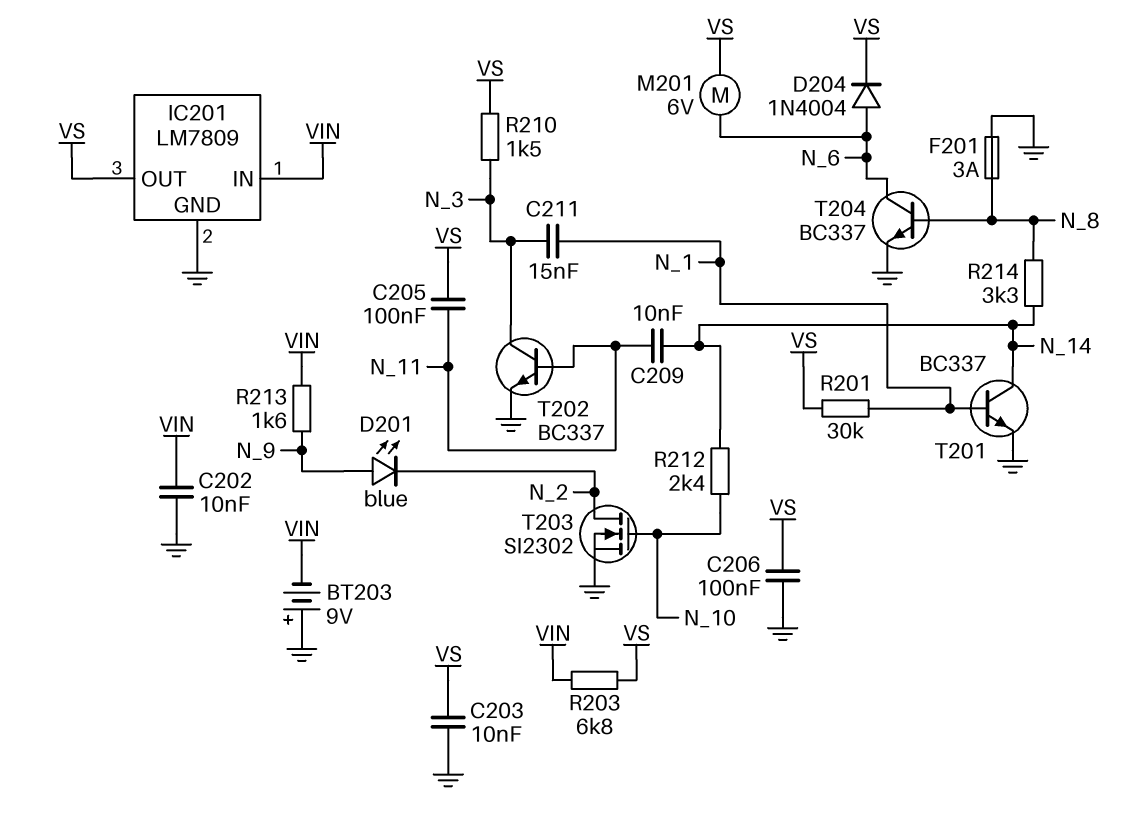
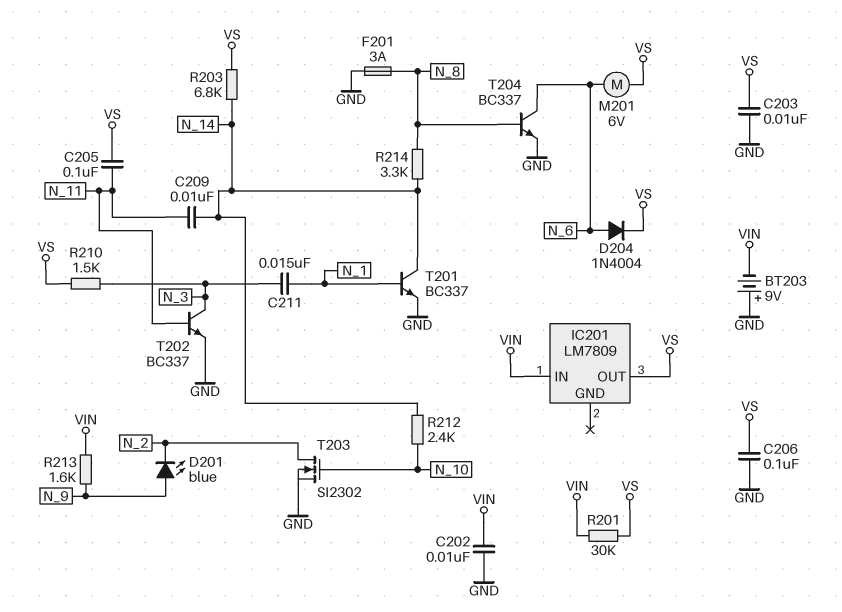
IC201 pin GND: GND -> none
R201: 30k (N_1, VS) -> 30k (VIN, VS)
R203: 6.8k (VIN, VS) -> 6.8k (N_14, VS)

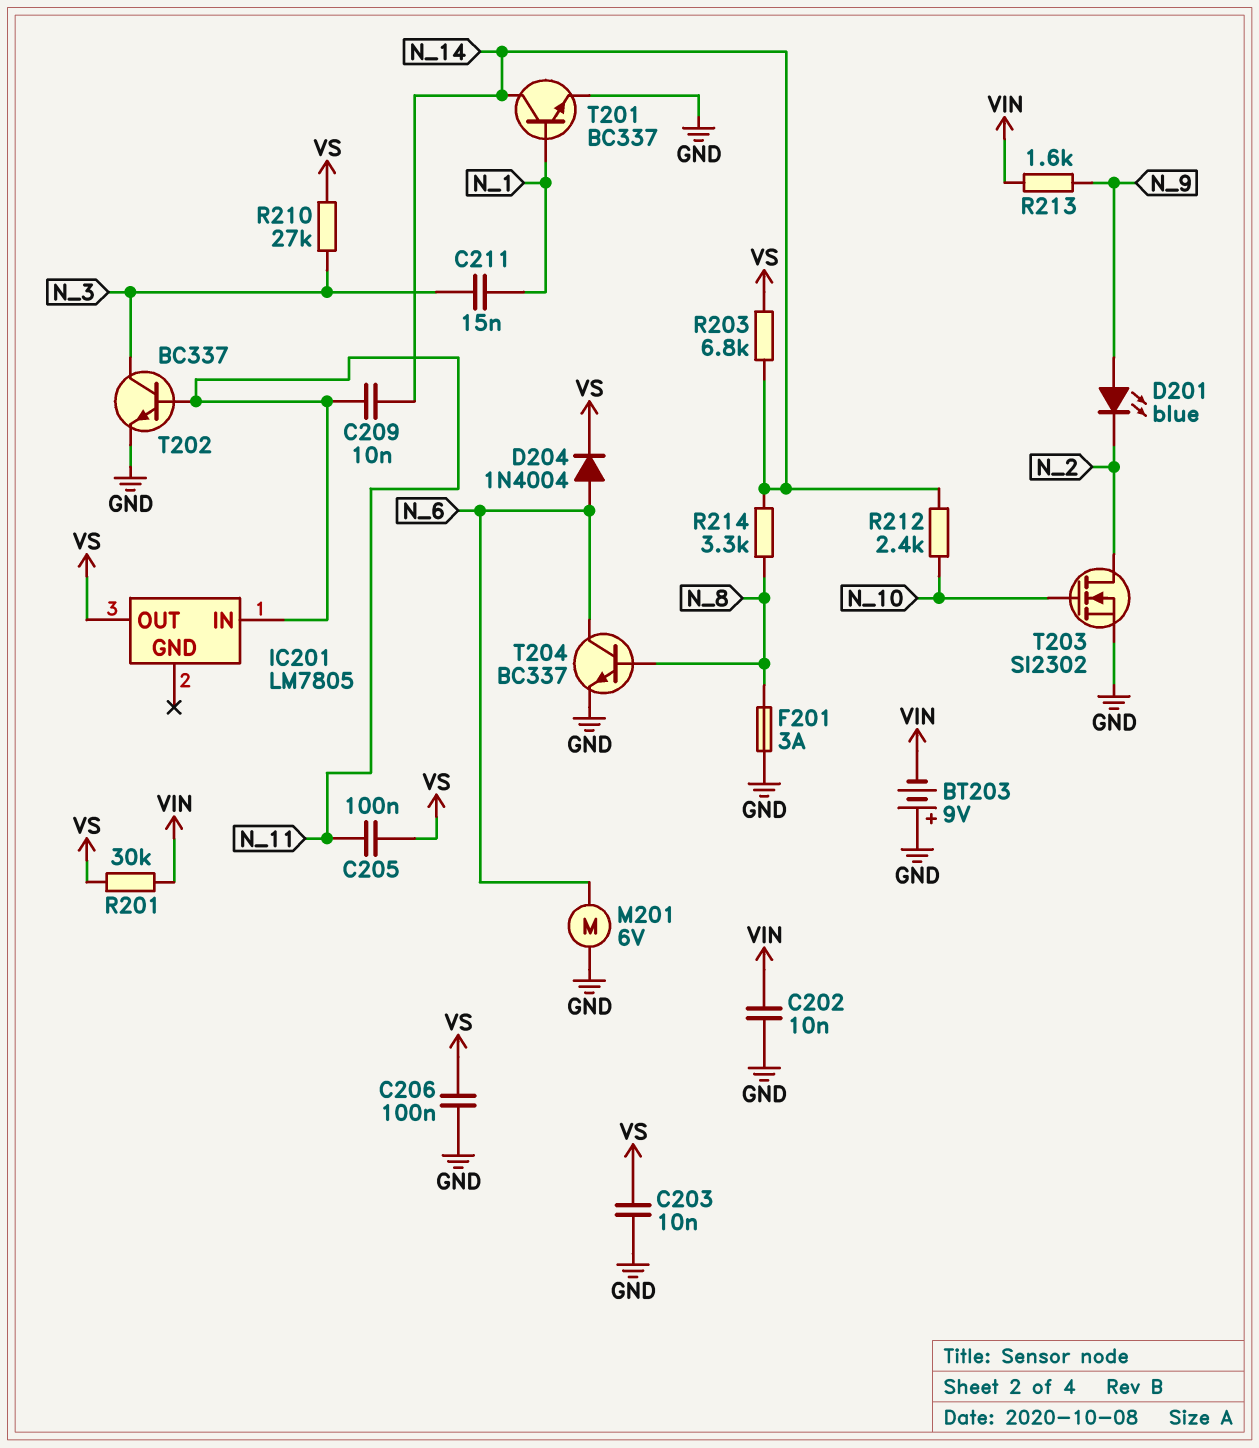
IC201: LM7809 -> LM7805
IC201 pin IN: VIN -> N_11
M201: motor 6V (N_6, VS) -> motor 6V (GND, N_6)
R210: 1.5k (N_3, VS) -> 27k (N_3, VS)

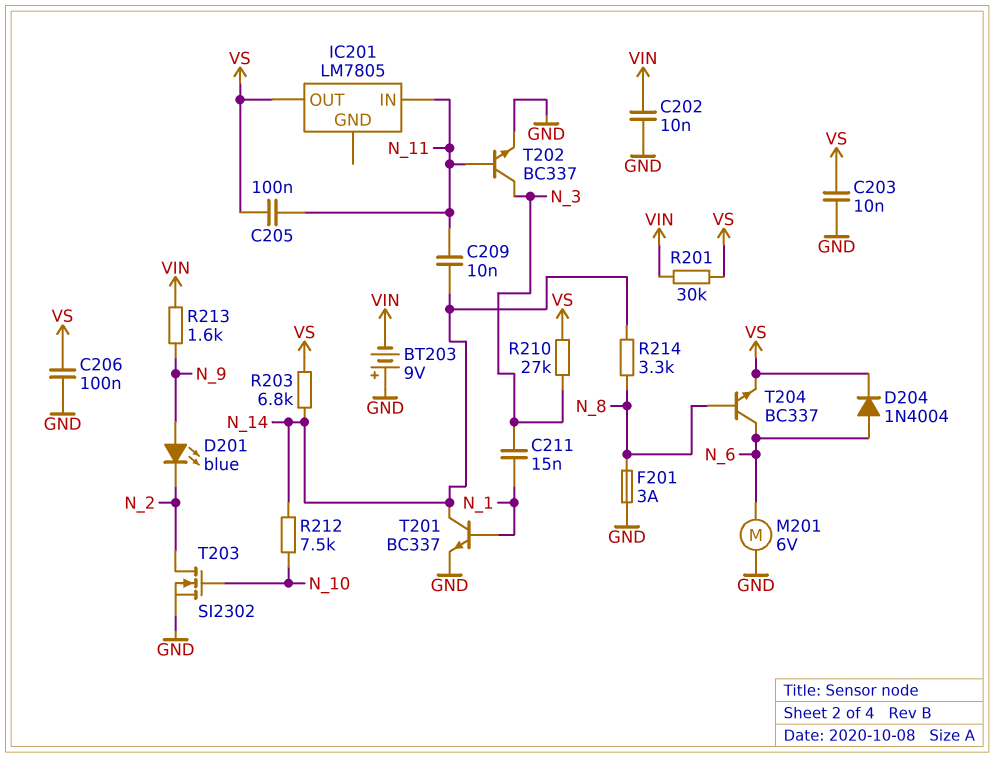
R212: 2.4k (N_10, N_14) -> 7.5k (N_10, N_14)
T204: NPN BC337 (B N_8, C N_6, E GND) -> NPN BC337 (B N_8, C N_6, E VS)

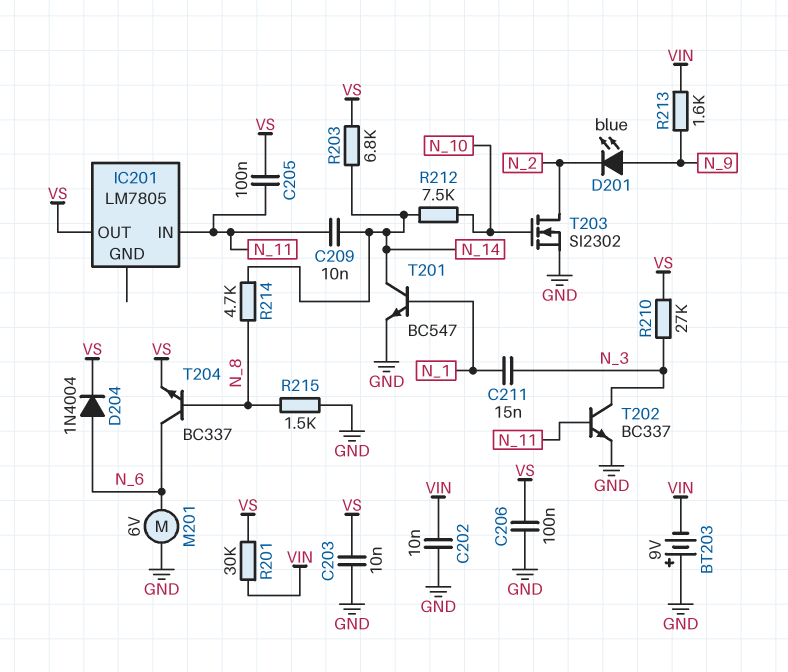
F201: 3A (GND, N_8) -> none
R214: 3.3k (N_8, N_14) -> 4.7k (N_8, N_14)
R215: none -> 1.5k (GND, N_8)
T201: NPN BC337 (B N_1, C N_14, E GND) -> NPN BC547 (B N_1, C N_14, E GND)

